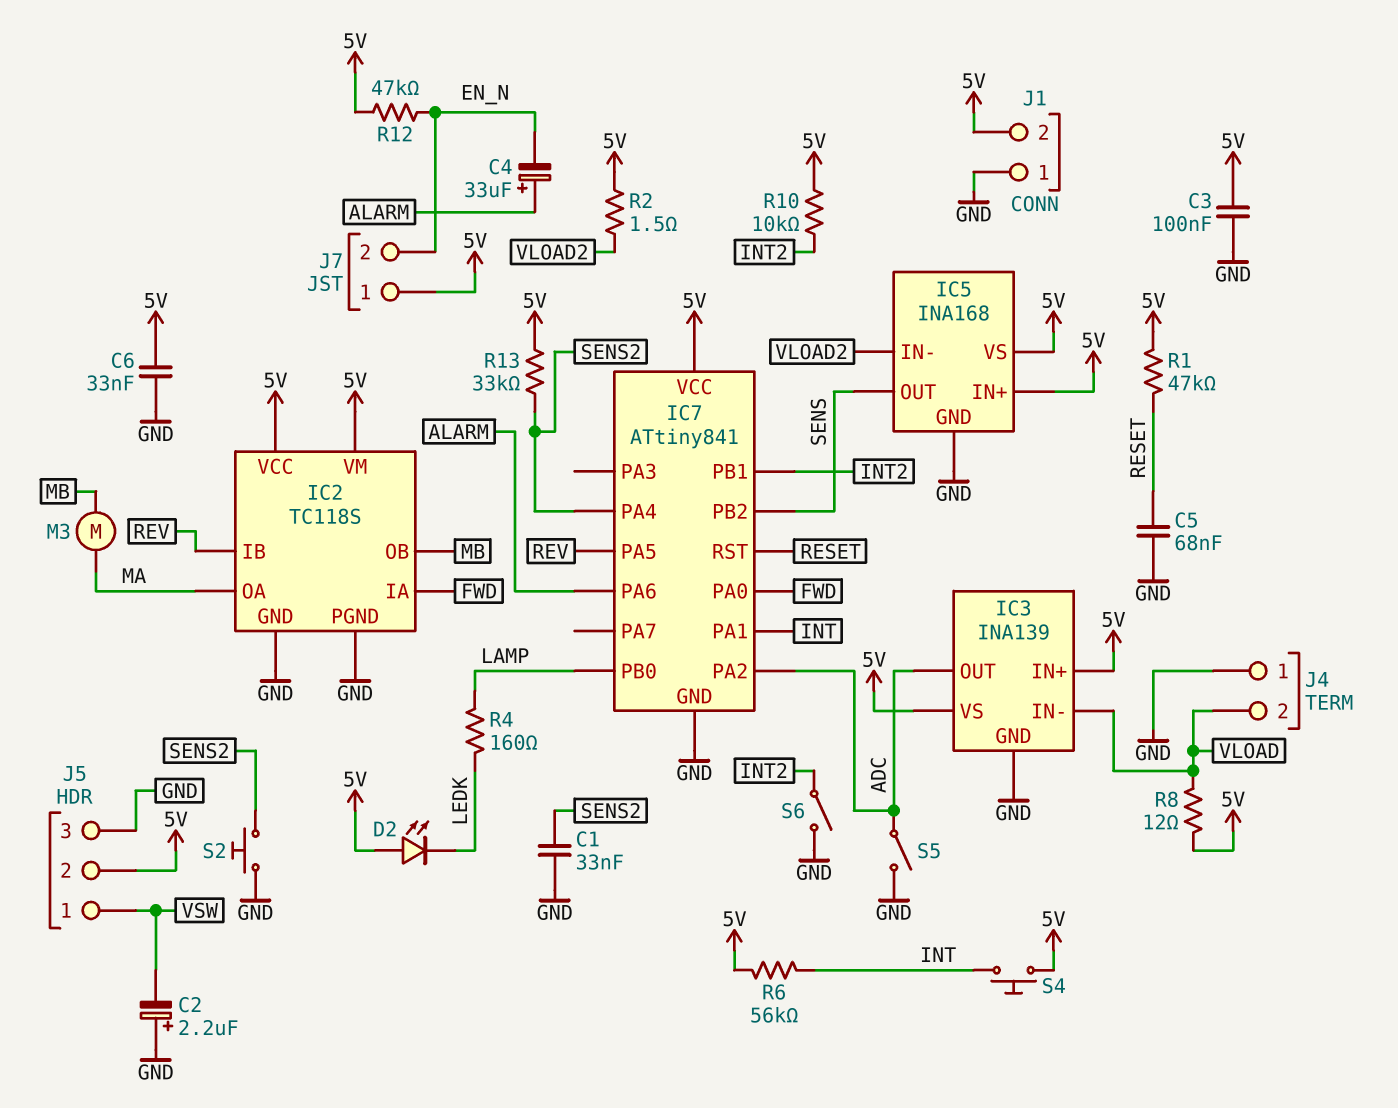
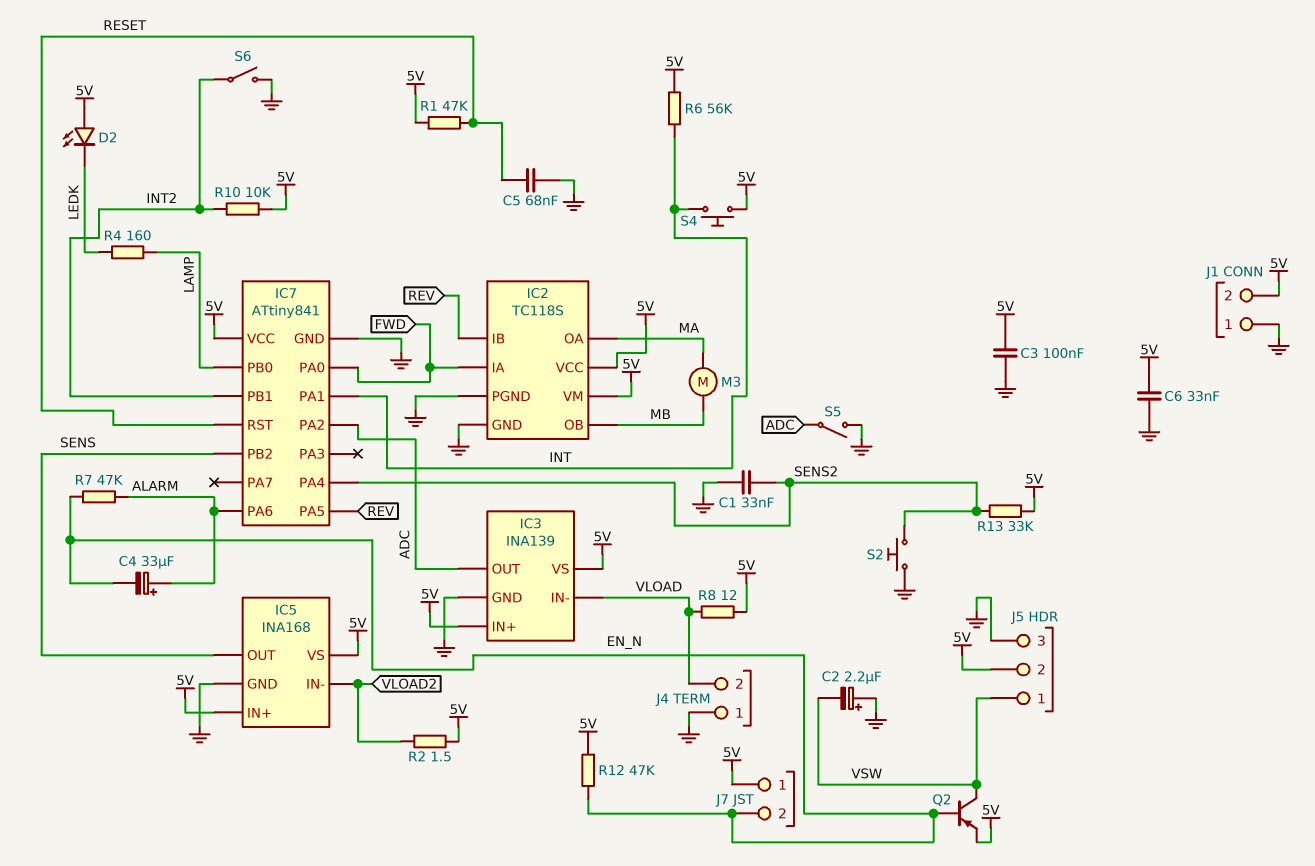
Q2: none -> PNP (B EN_N, C VSW, E 5V)
R7: none -> 47k (ALARM, EN_N)

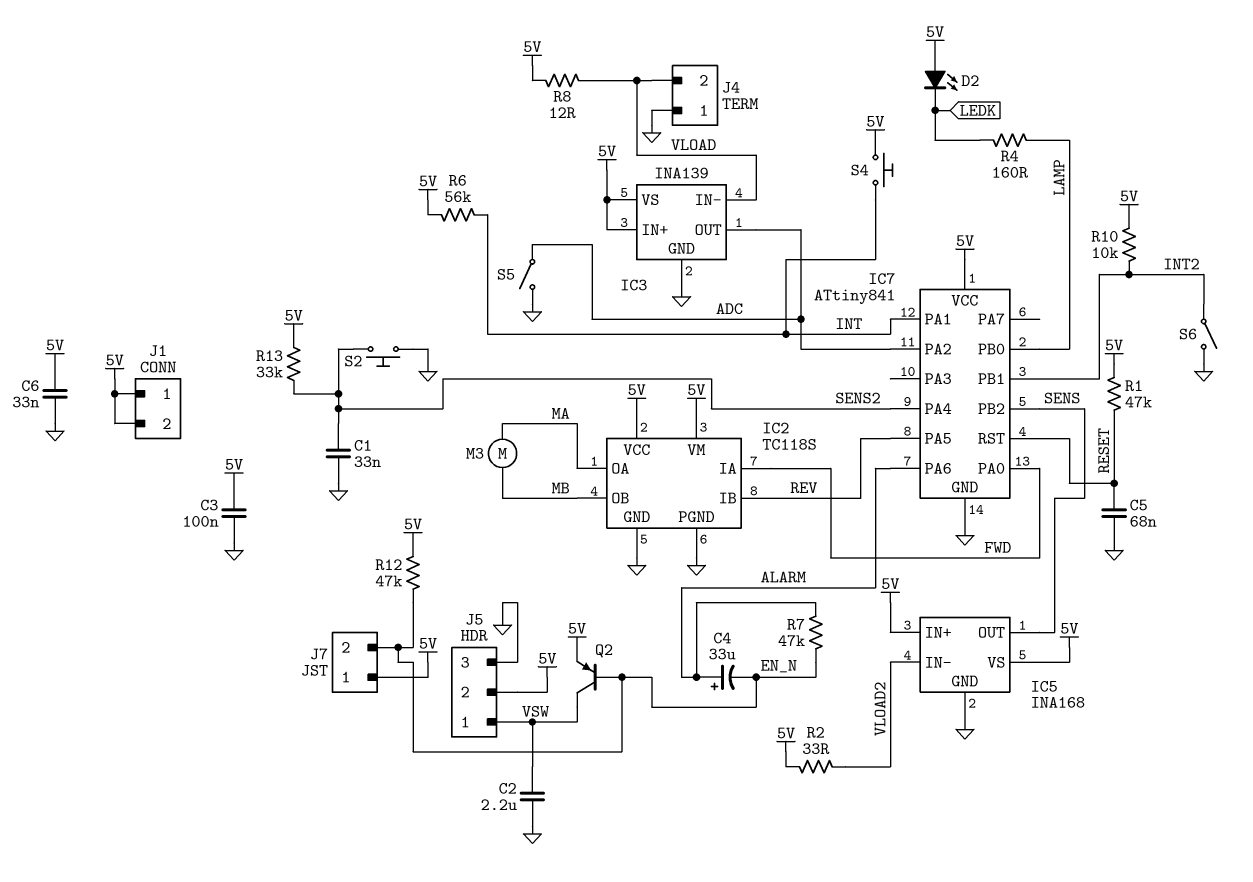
C2: 2.2uF (plus GND, minus VSW) -> 2.2uF (GND, VSW)
J1 pin 1: GND -> 5V
R2: 1.5 (5V, VLOAD2) -> 33 (5V, VLOAD2)

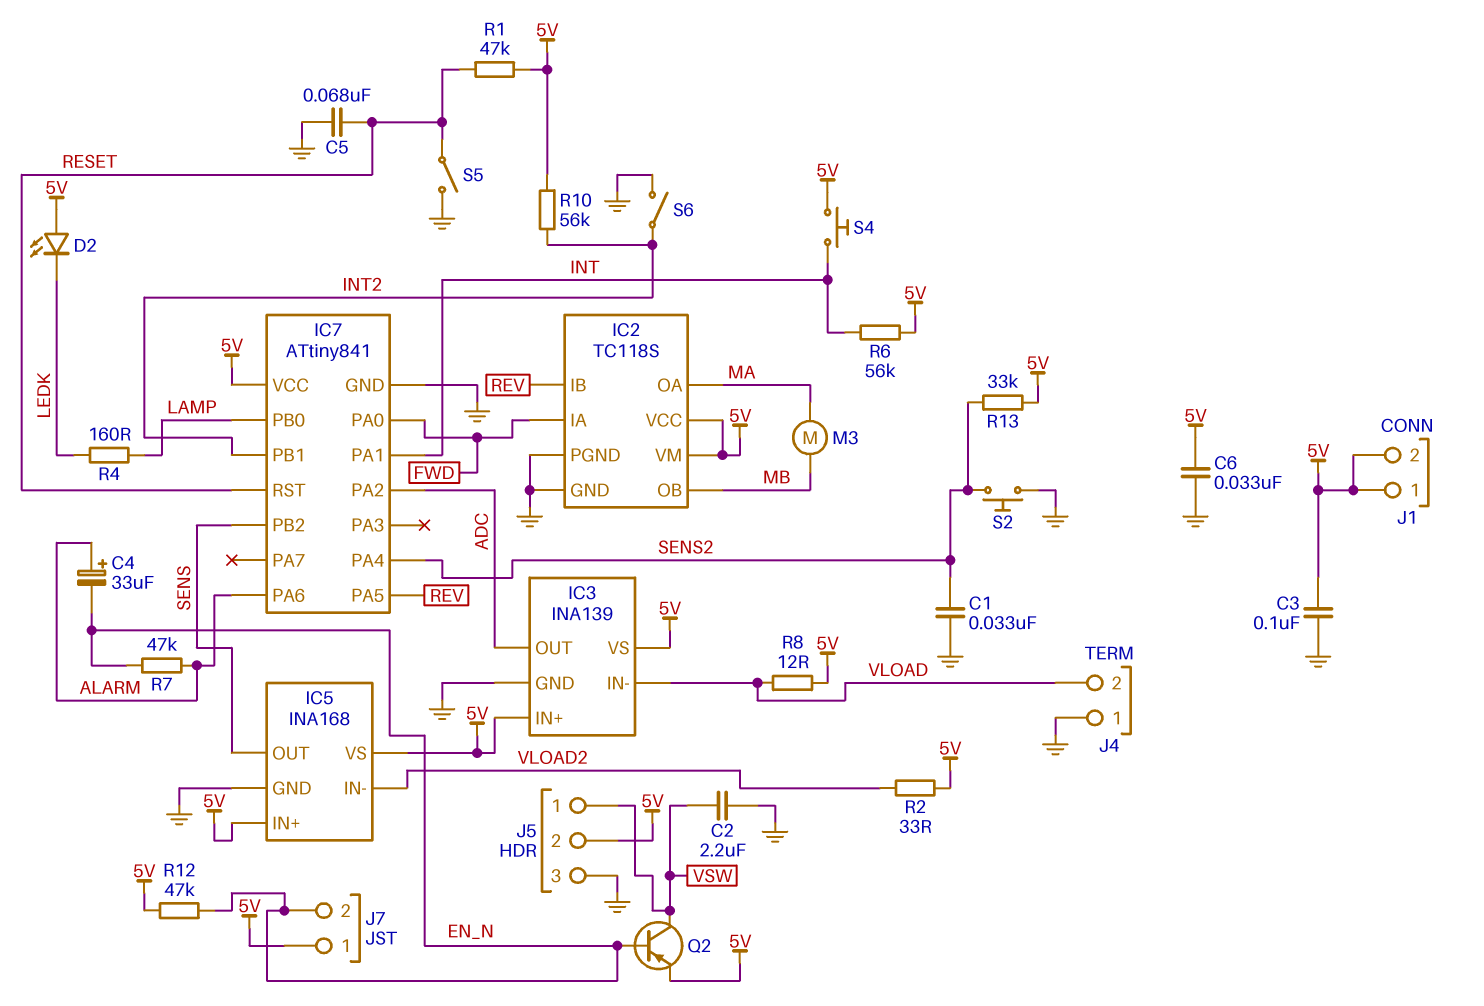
R10: 10k (5V, INT2) -> 56k (5V, INT2)
S5: switch (ADC, GND) -> switch (GND, RESET)

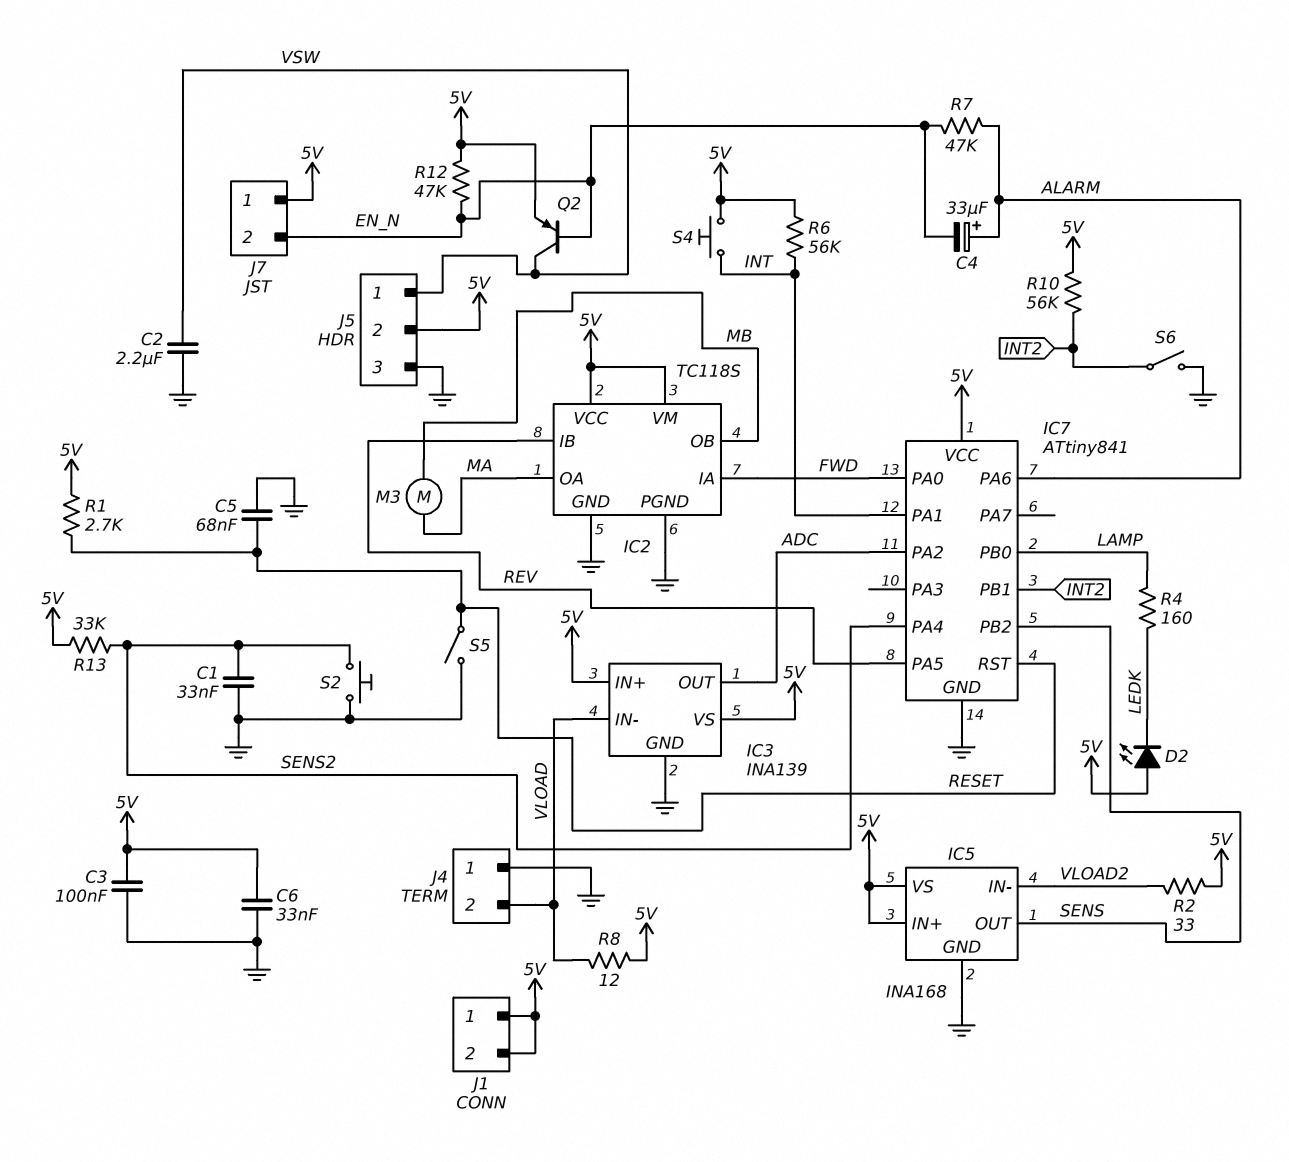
R1: 47k (5V, RESET) -> 2.7k (5V, RESET)

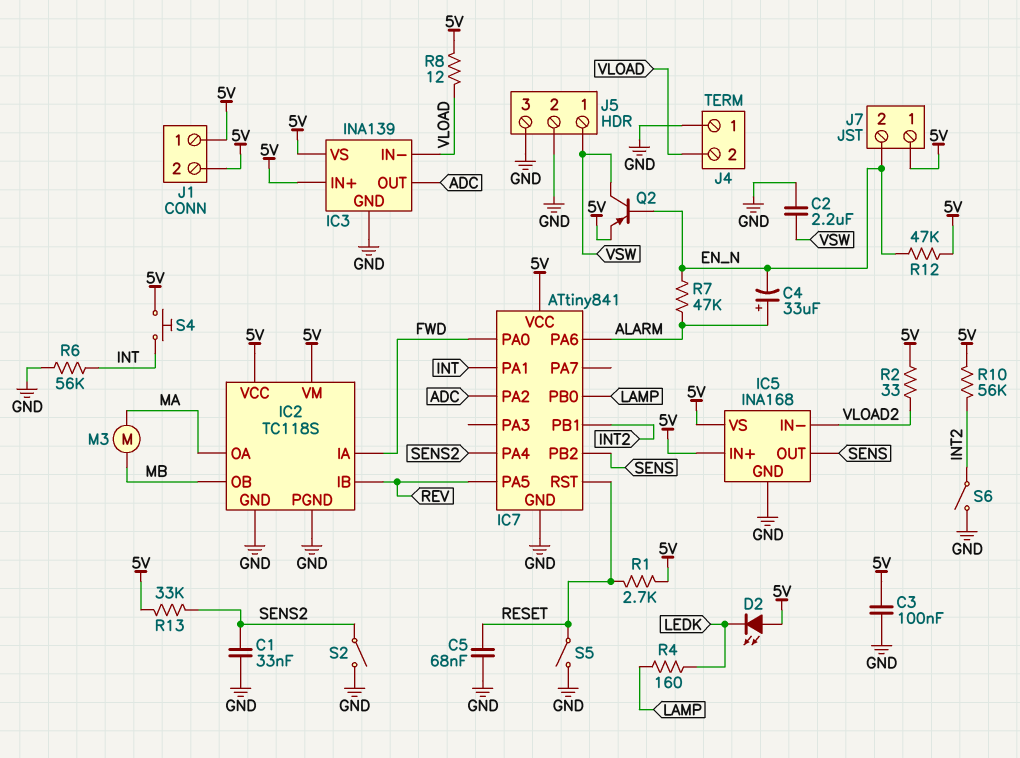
C6: 33nF (5V, GND) -> none
J5 pin 2: 5V -> GND
R6: 56k (5V, INT) -> 56k (GND, INT)
S2: button (GND, SENS2) -> switch (GND, SENS2)

